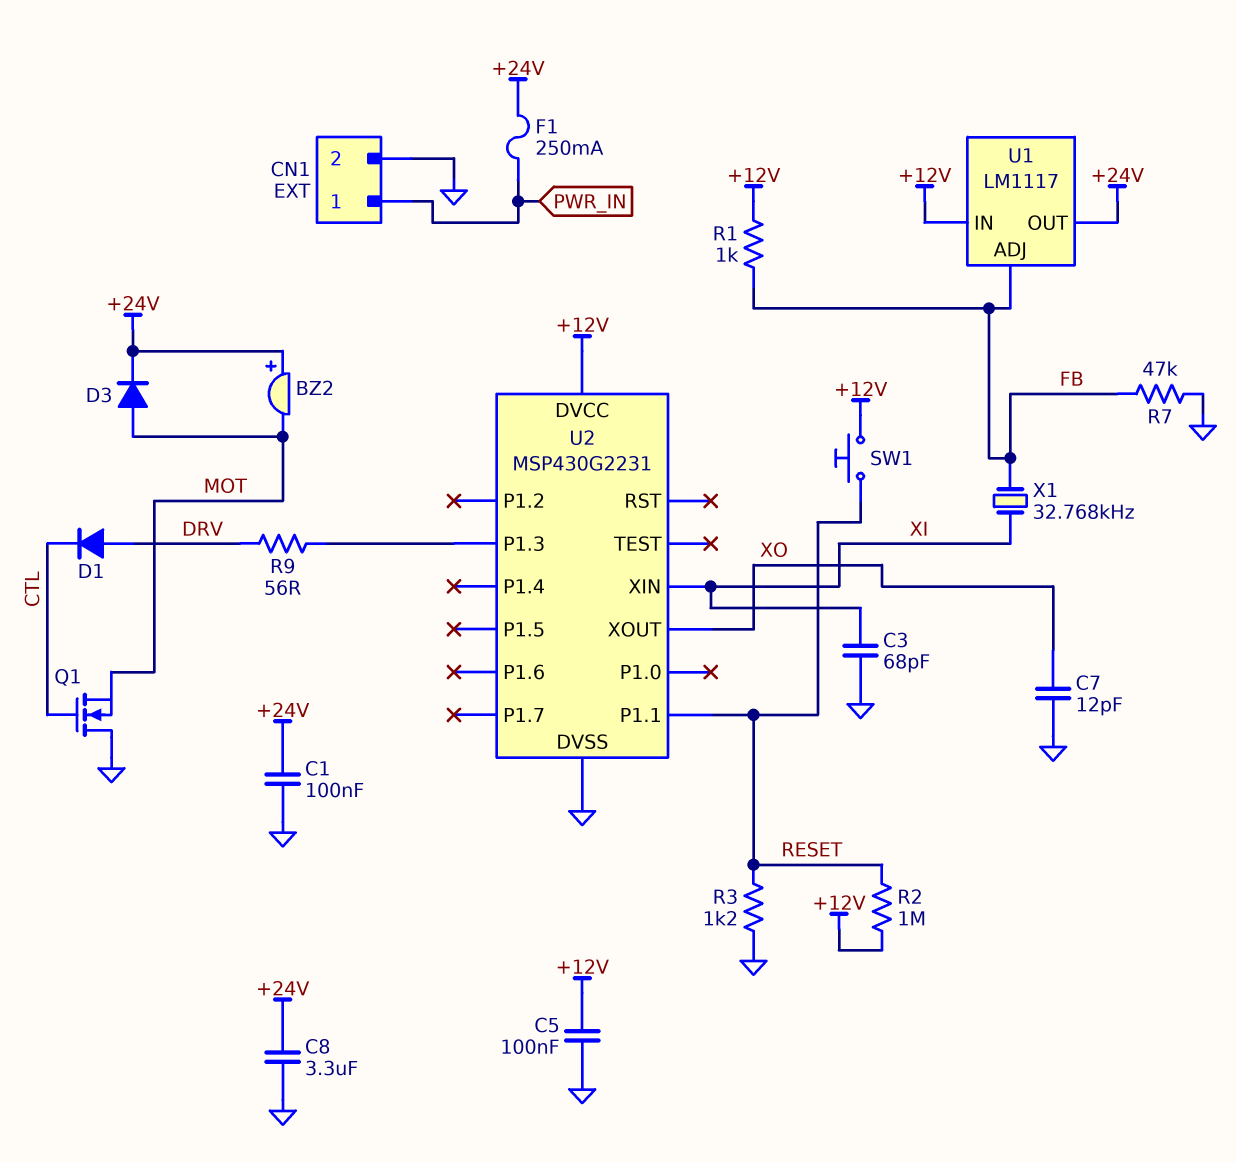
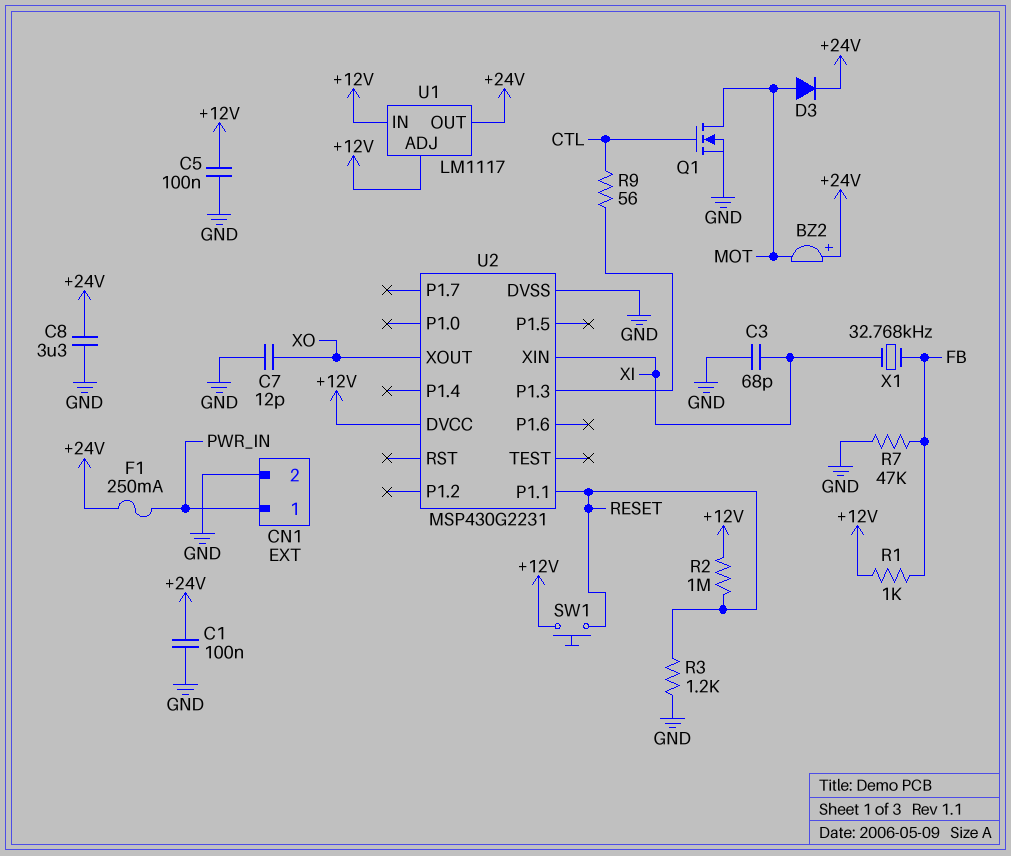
D1: diode (A DRV, K CTL) -> none
Q1: NMOS (G CTL, D GND, S MOT) -> NMOS (G CTL, D MOT, S GND)
R9: 56 (DRV, U2/P1.3) -> 56 (CTL, U2/P1.3)
U1 pin ADJ: FB -> +12V

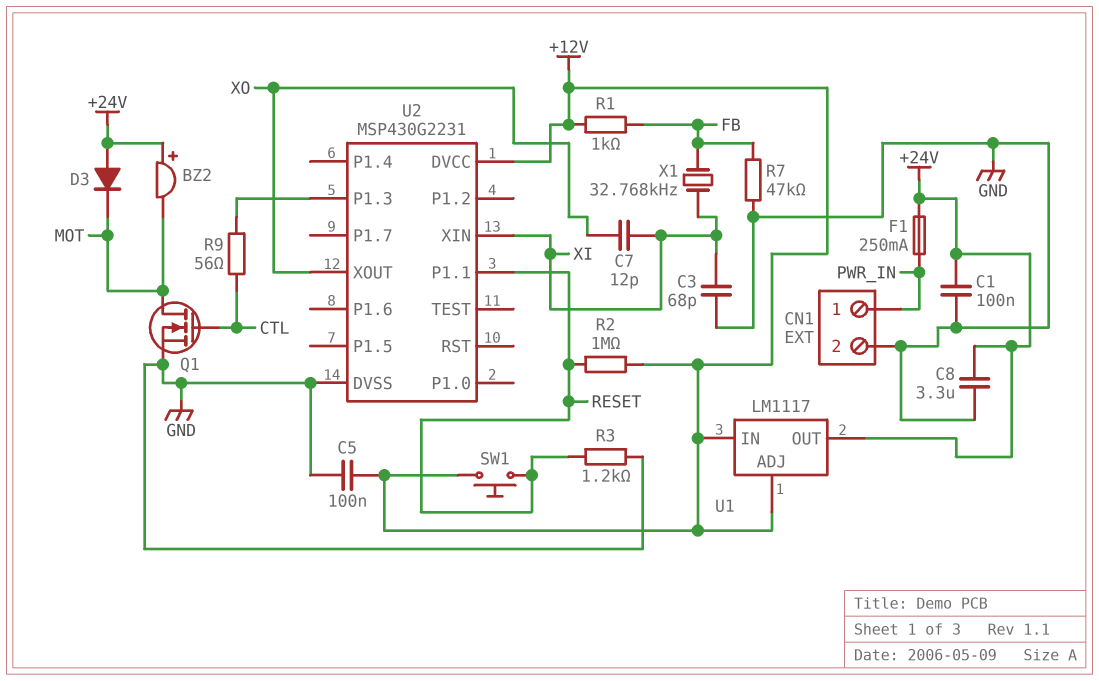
C7: 12pF (GND, XO) -> 12pF (XI, XO)
D3: diode (A MOT, K +24V) -> diode (A +24V, K MOT)

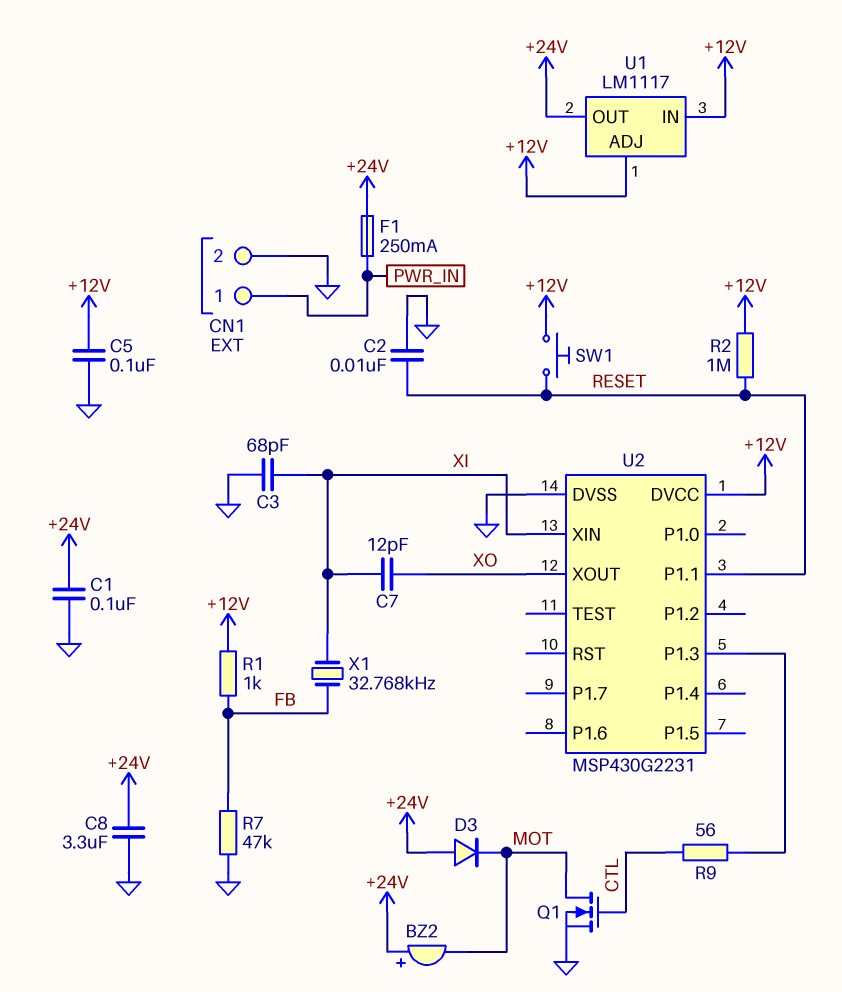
C2: none -> 10nF (GND, RESET)
R3: 1.2k (GND, RESET) -> none

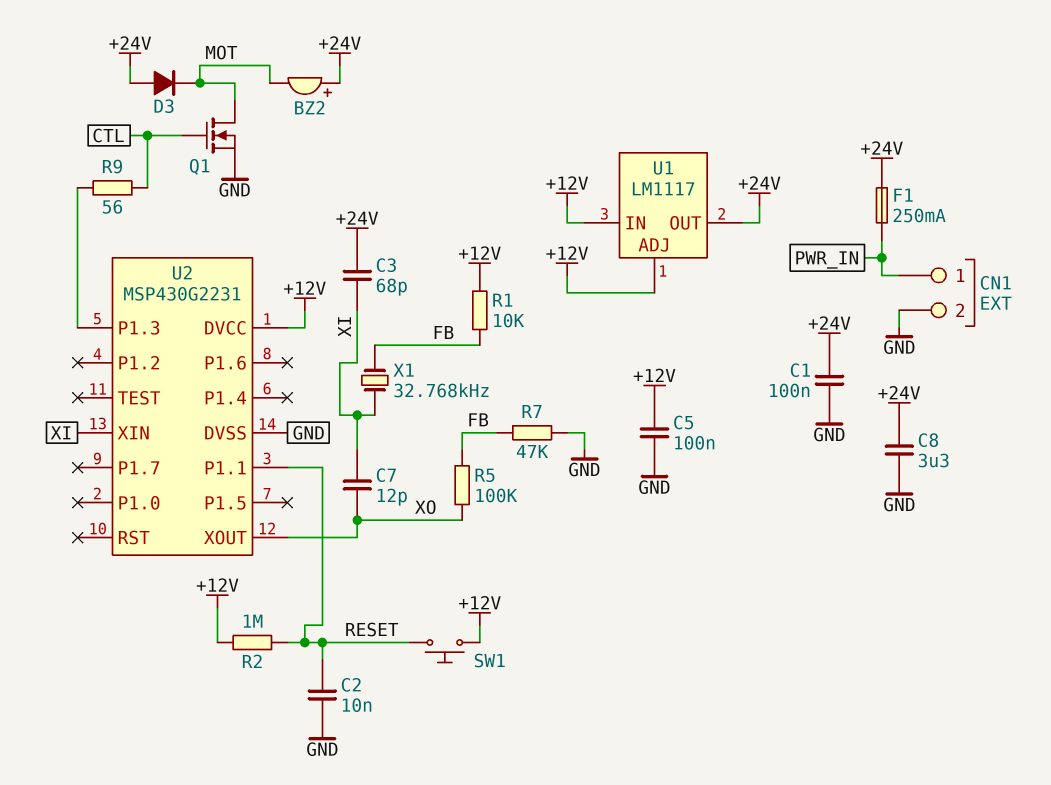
C3: 68pF (GND, XI) -> 68pF (+24V, XI)
R1: 1k (+12V, FB) -> 10k (+12V, FB)
R5: none -> 100k (FB, XO)

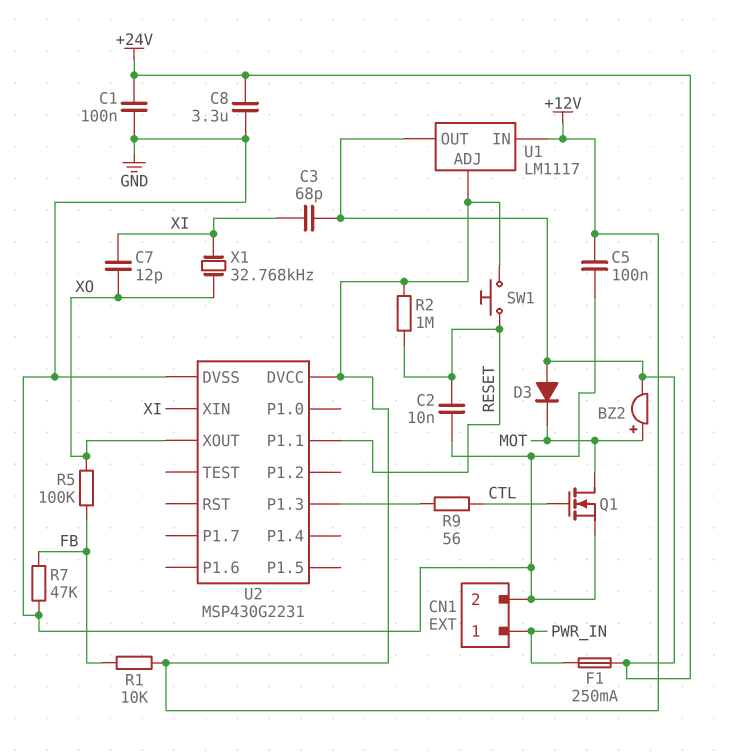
BZ2: buzzer (plus +24V, minus MOT) -> buzzer (plus MOT, minus +24V)
X1: 32.768kHz (FB, XI) -> 32.768kHz (XI, XO)

